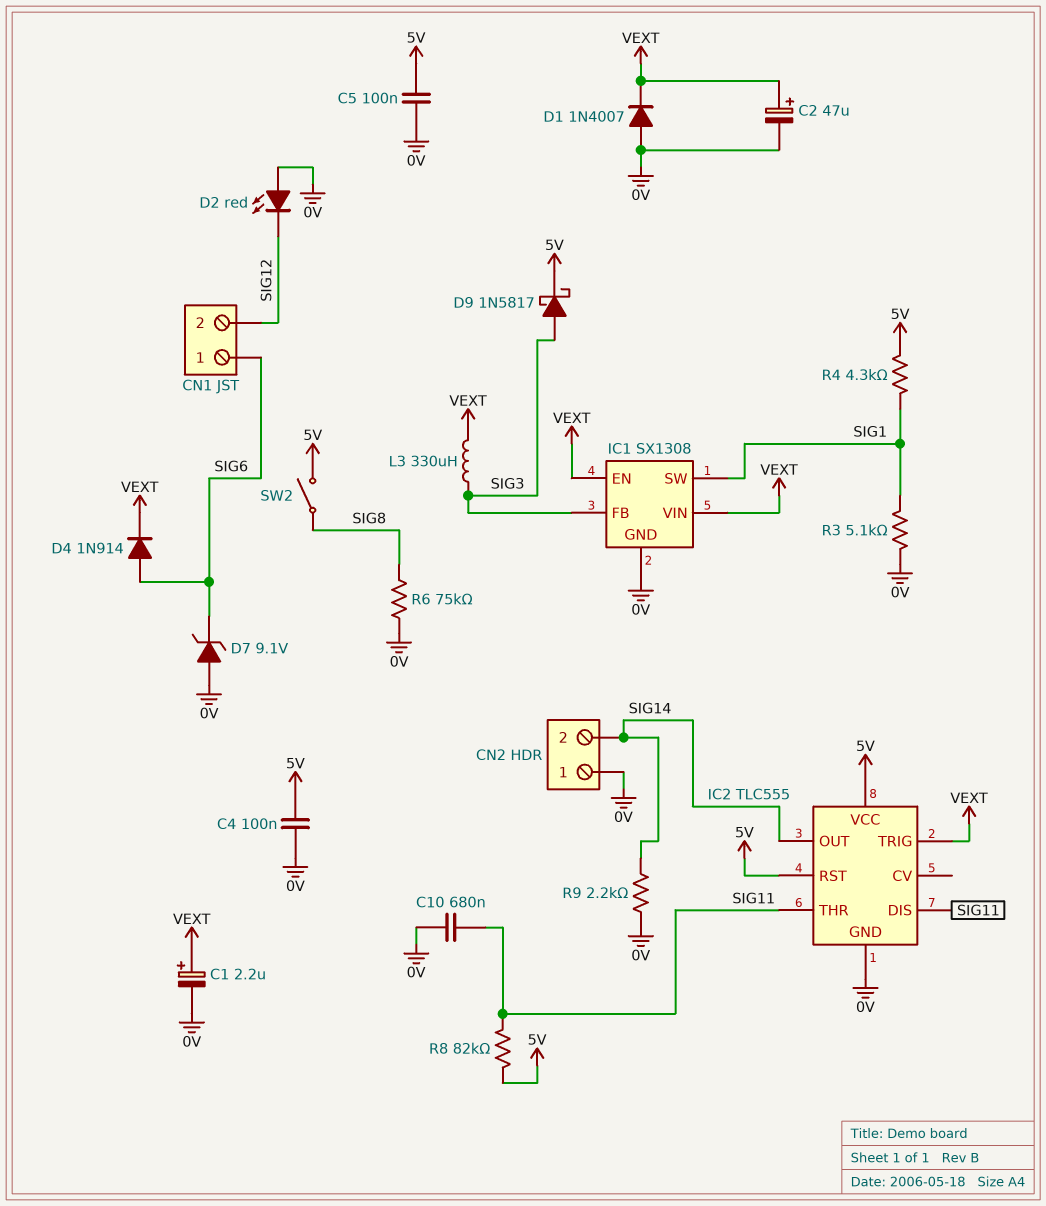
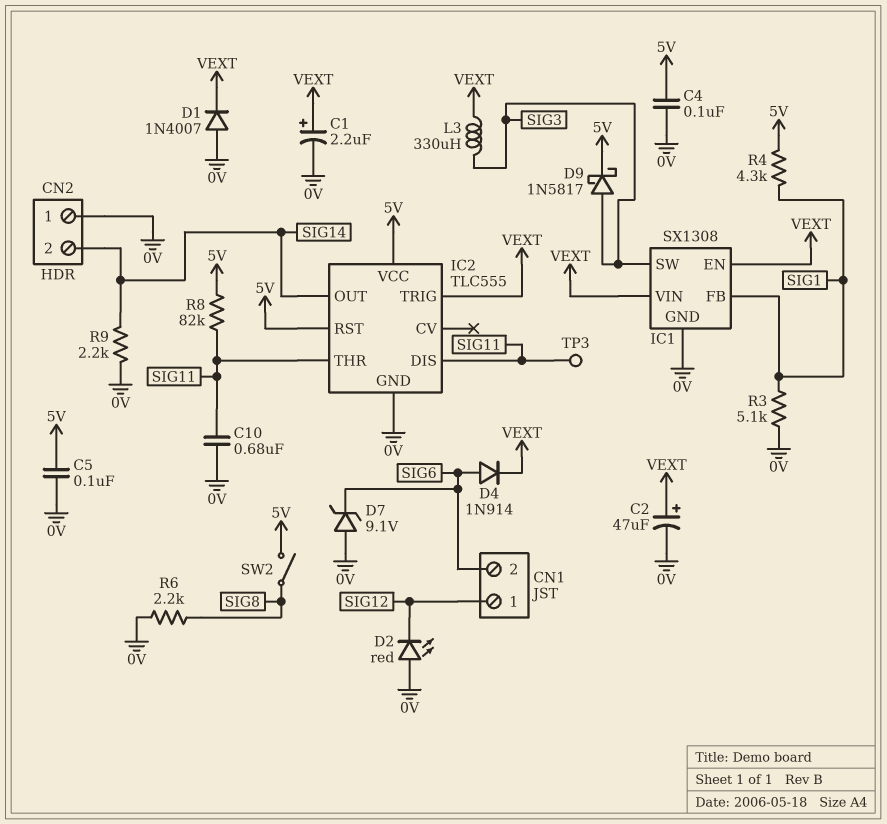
CN1 pin 1: SIG6 -> SIG12
CN1 pin 2: SIG12 -> SIG6
IC1 pin FB: SIG3 -> SIG1
IC1 pin SW: SIG1 -> SIG3
R6: 75k (0V, SIG8) -> 2.2k (0V, SIG8)
TP3: none -> test point (SIG11)

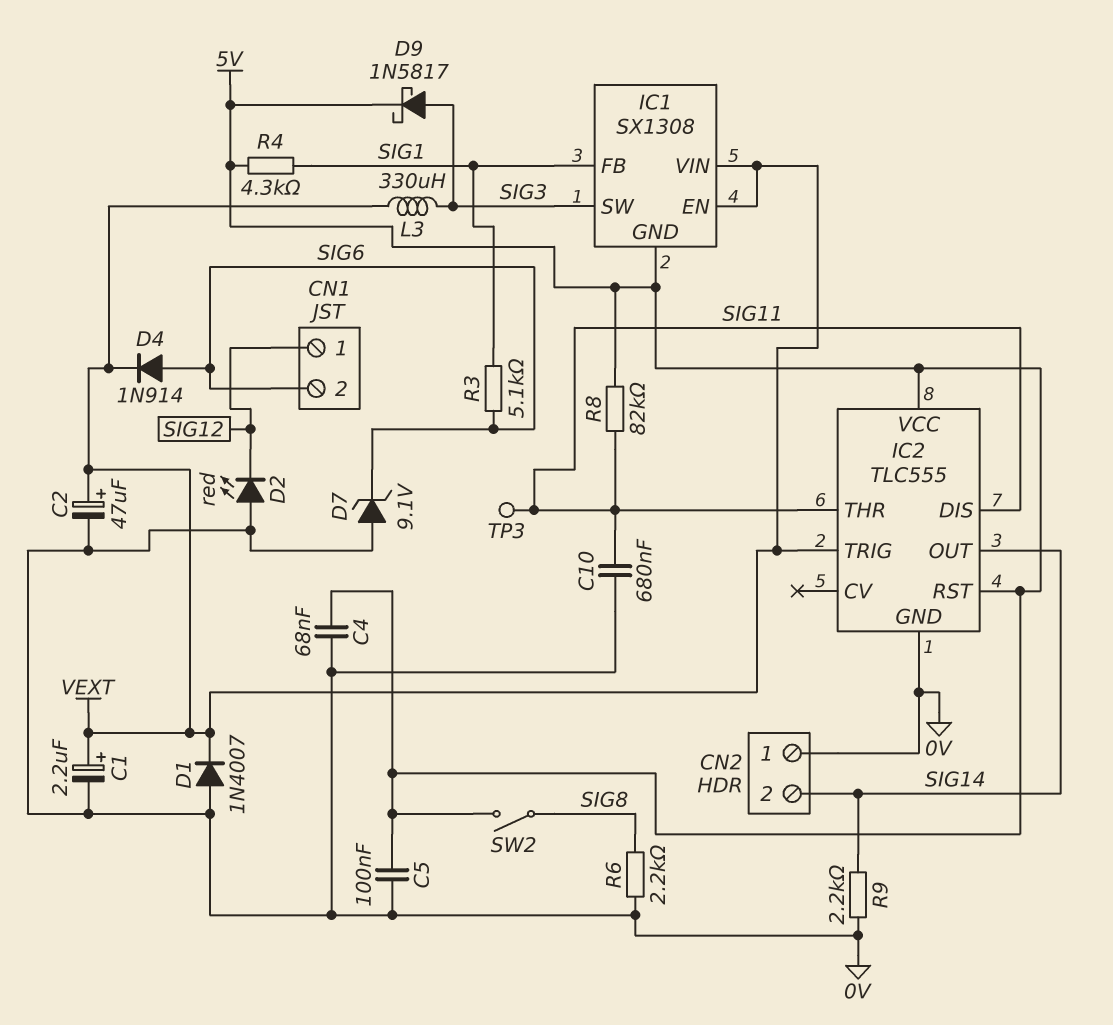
C4: 100nF (0V, 5V) -> 68nF (0V, 5V)
IC1 pin GND: 0V -> 5V
R3: 5.1k (0V, SIG1) -> 5.1k (SIG1, SIG6)

